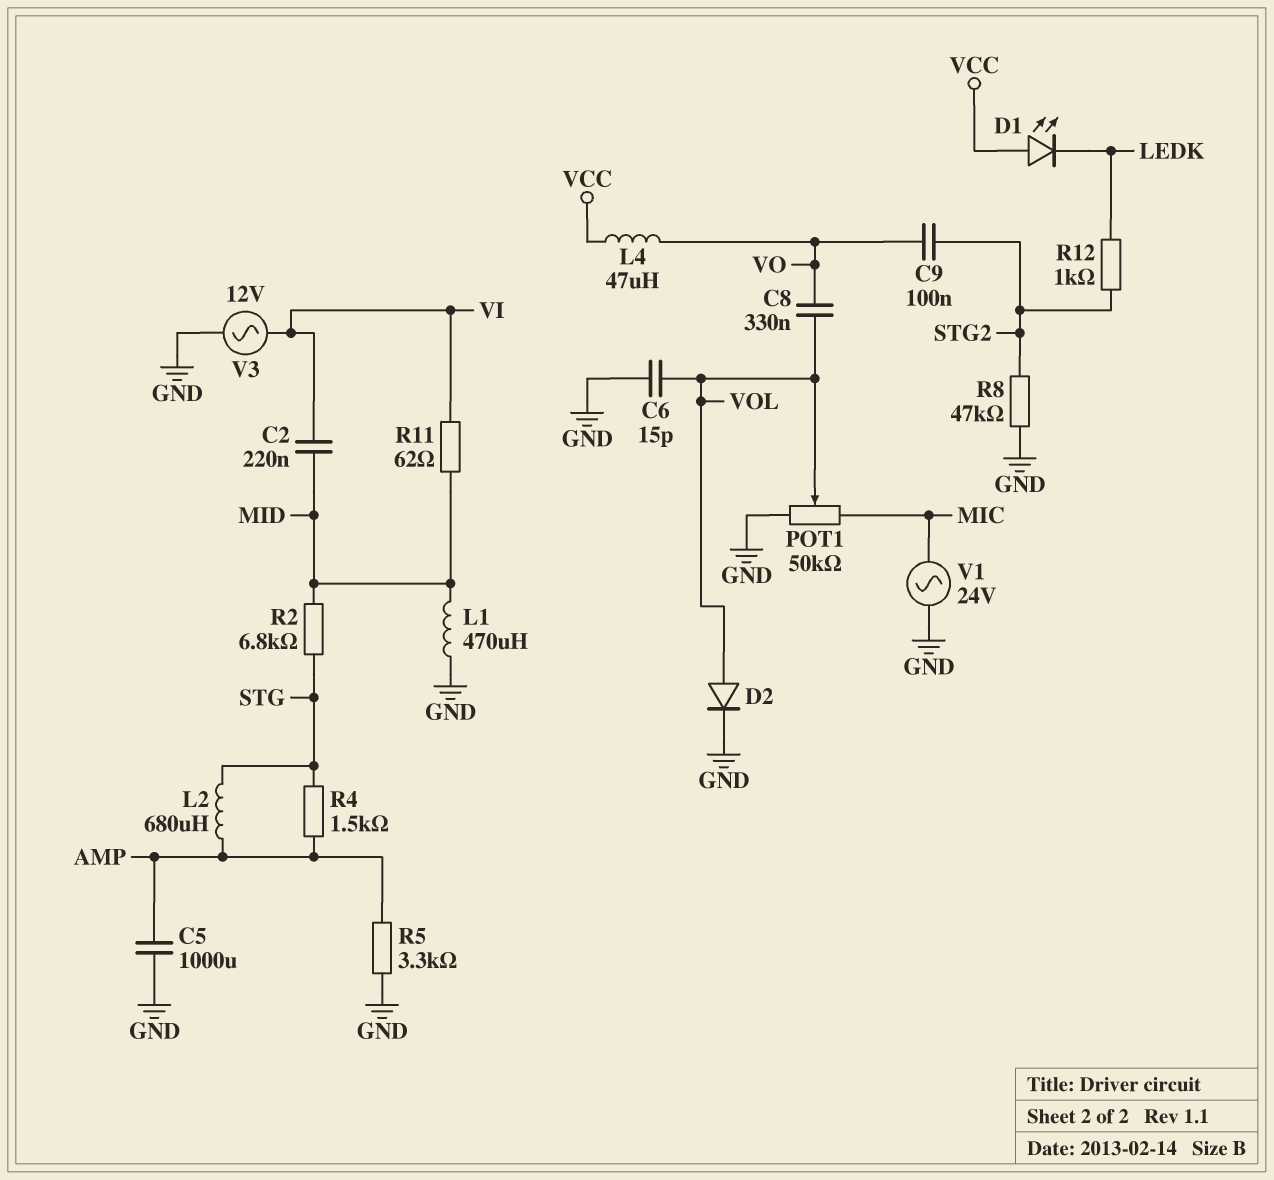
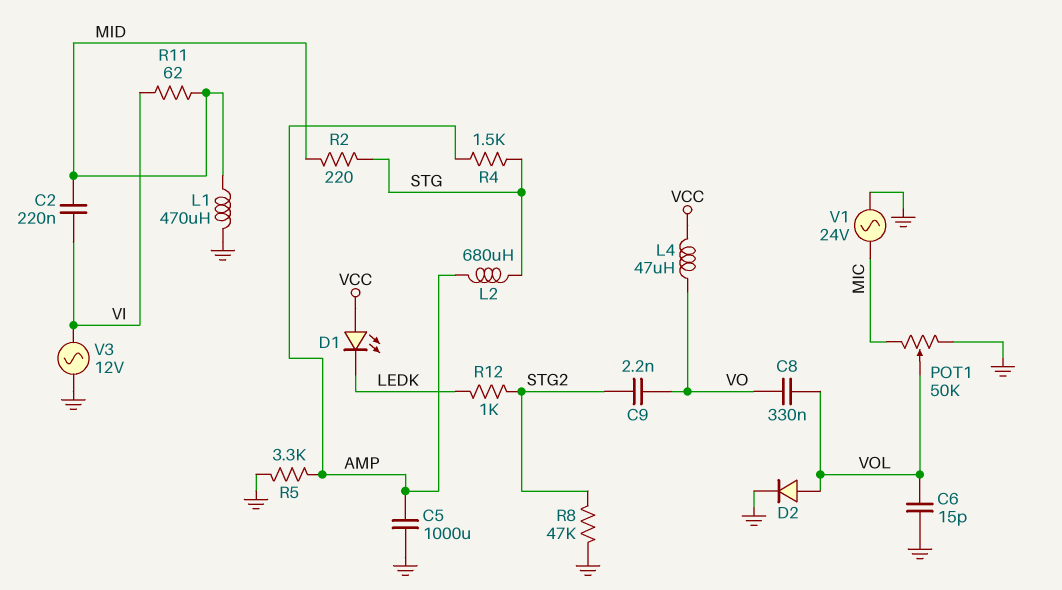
C9: 100nF (STG2, VO) -> 2.2nF (STG2, VO)
R2: 6.8k (MID, STG) -> 220 (MID, STG)

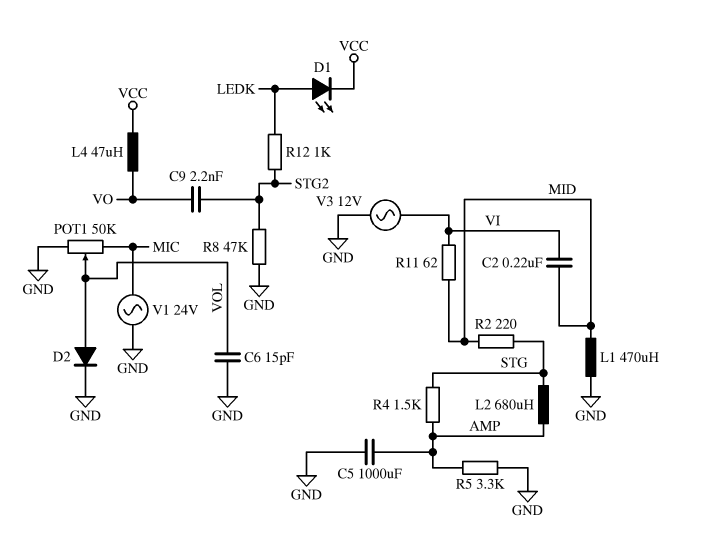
C8: 330nF (VO, VOL) -> none
D1: LED (A VCC, K LEDK) -> LED (A LEDK, K VCC)

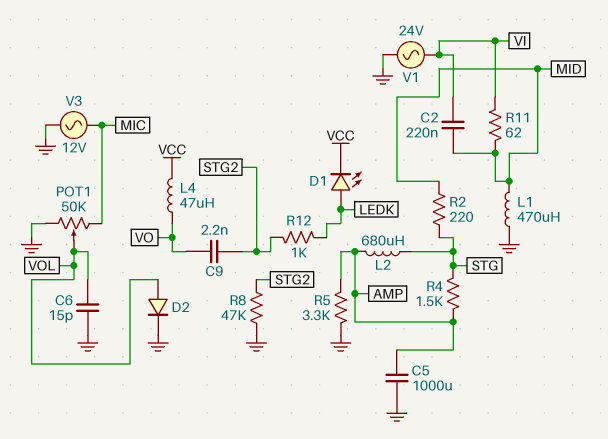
V1: AC 24V (GND, MIC) -> AC 24V (GND, VI)
V3: AC 12V (GND, VI) -> AC 12V (GND, MIC)

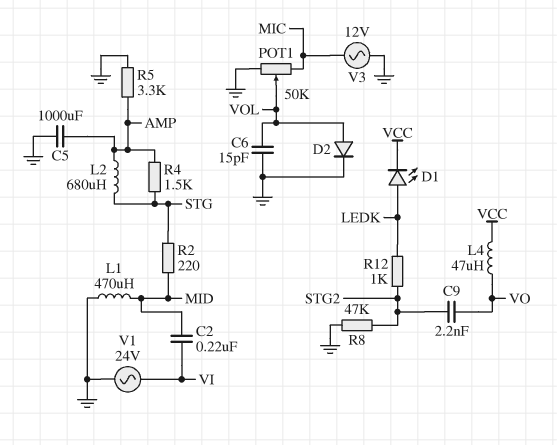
R11: 62 (MID, VI) -> none

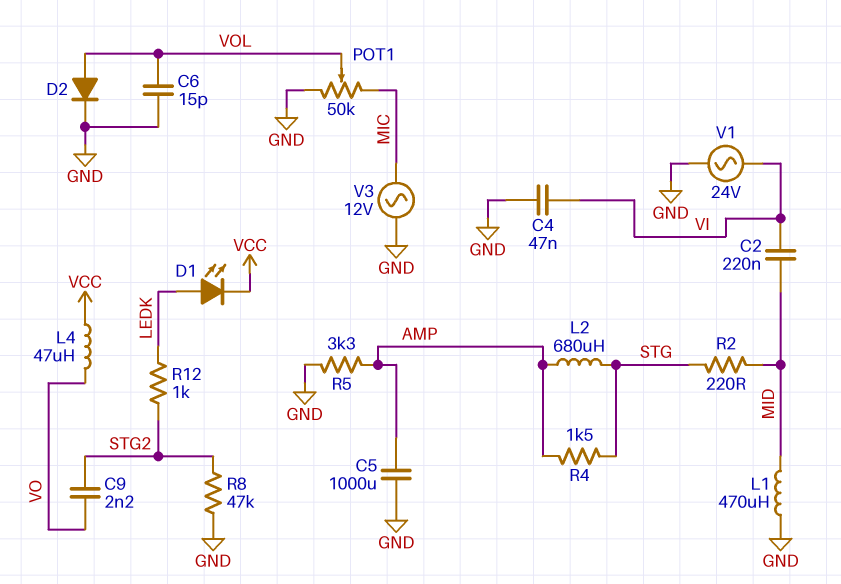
C4: none -> 47nF (GND, VI)

